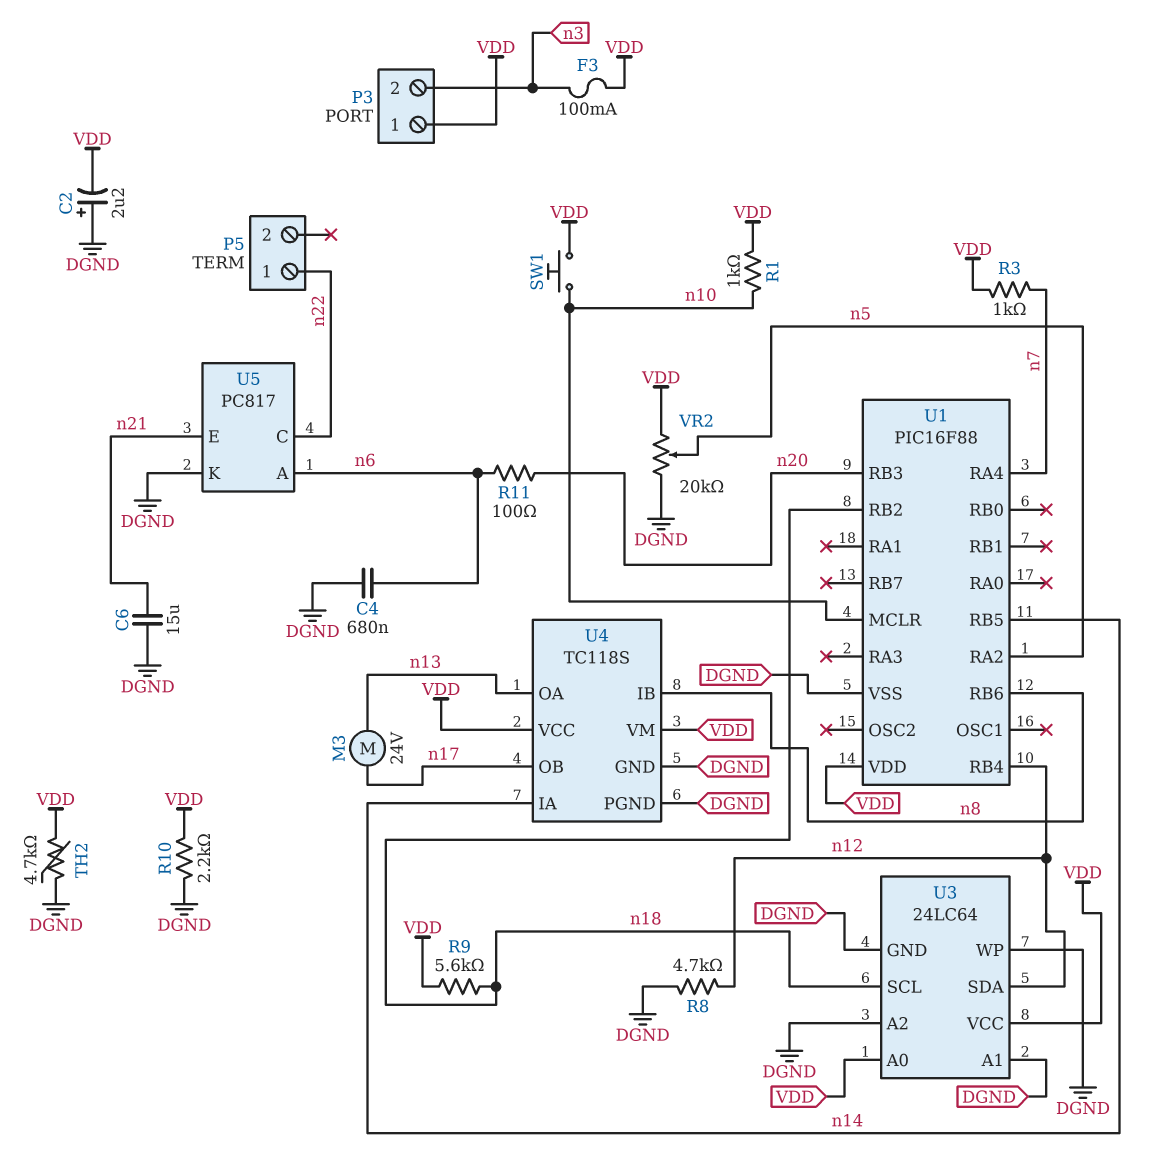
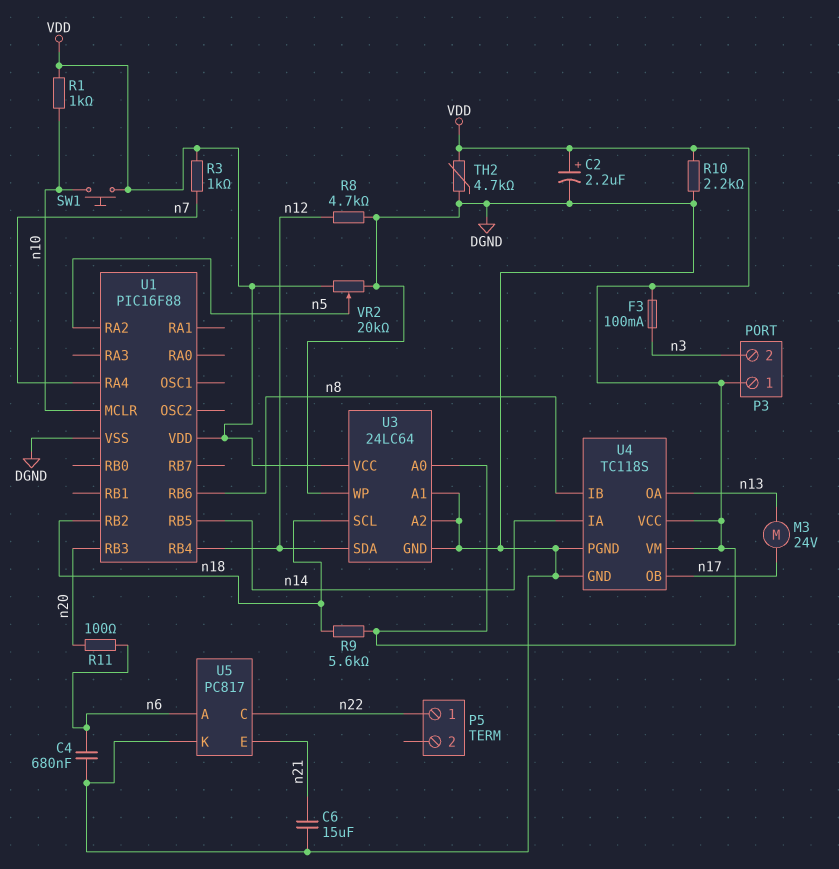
C2: 2.2uF (plus DGND, minus VDD) -> 2.2uF (plus VDD, minus DGND)

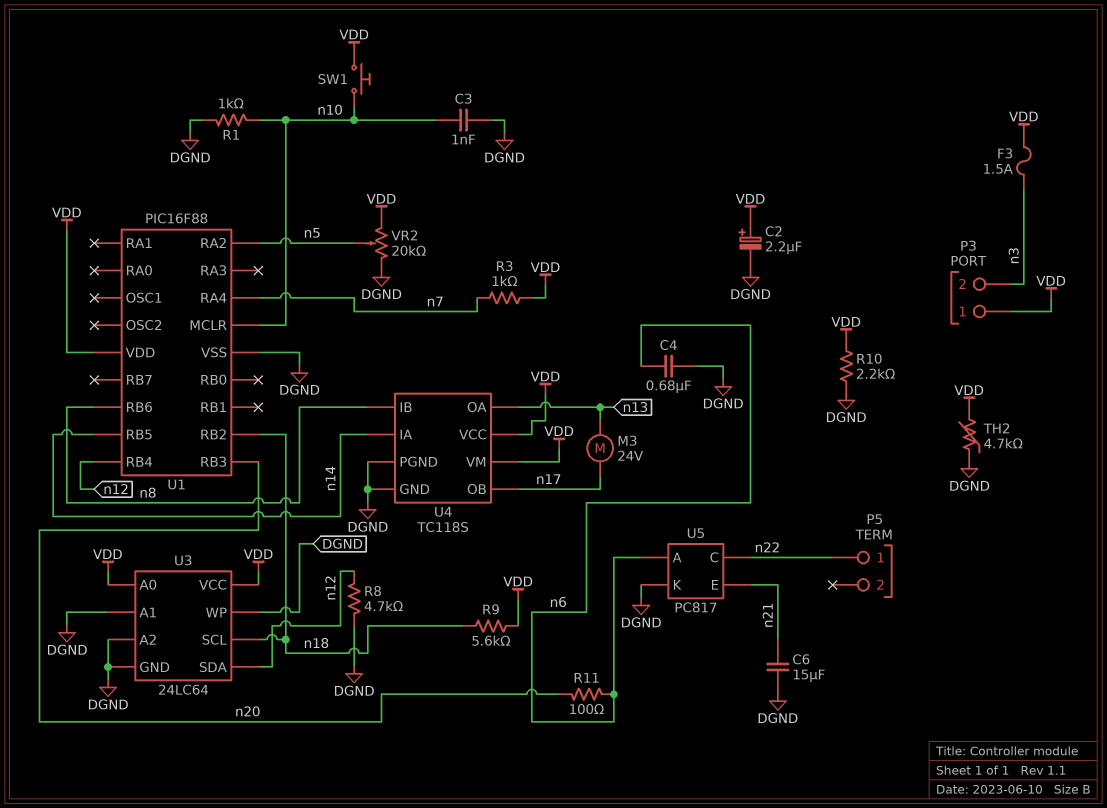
C3: none -> 1nF (DGND, n10)
F3: 100mA (VDD, n3) -> 1.5A (VDD, n3)
R1: 1k (VDD, n10) -> 1k (DGND, n10)

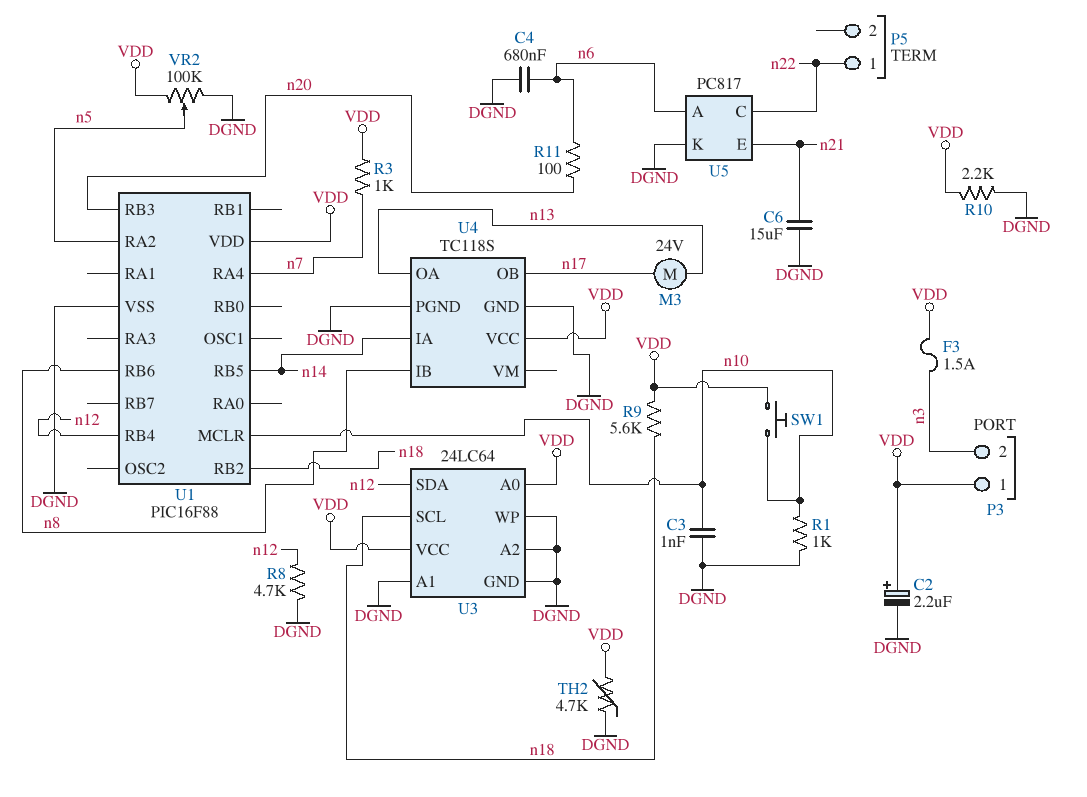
U4 pin VM: VDD -> none
VR2: 20k (DGND, VDD, wiper n5) -> 100k (DGND, VDD, wiper n5)

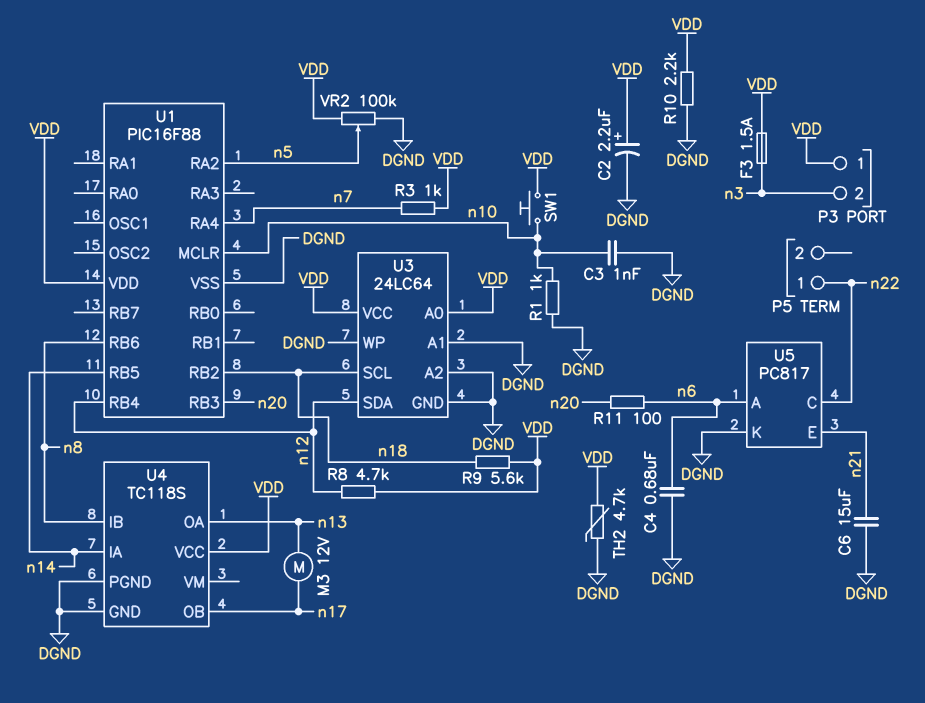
M3: motor 24V (n13, n17) -> motor 12V (n13, n17)
R8: 4.7k (DGND, n12) -> 4.7k (VDD, n12)

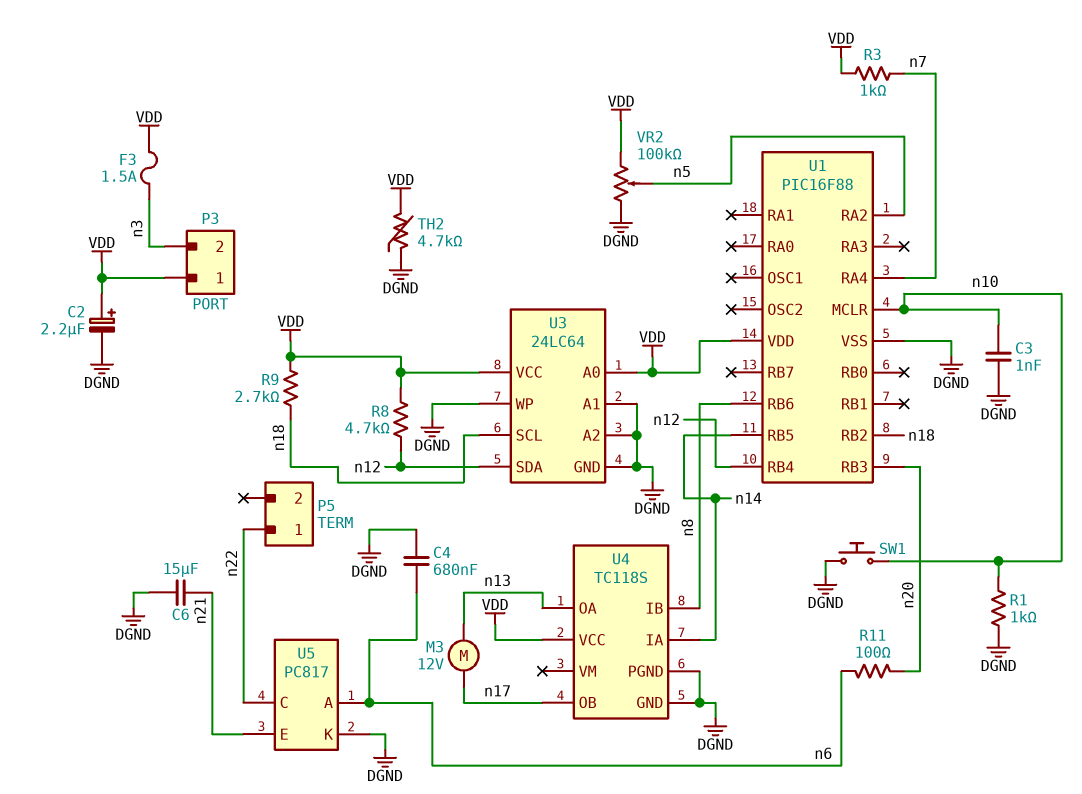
R9: 5.6k (VDD, n18) -> 2.7k (VDD, n18)
R10: 2.2k (DGND, VDD) -> none
SW1: button (VDD, n10) -> button (DGND, n10)

